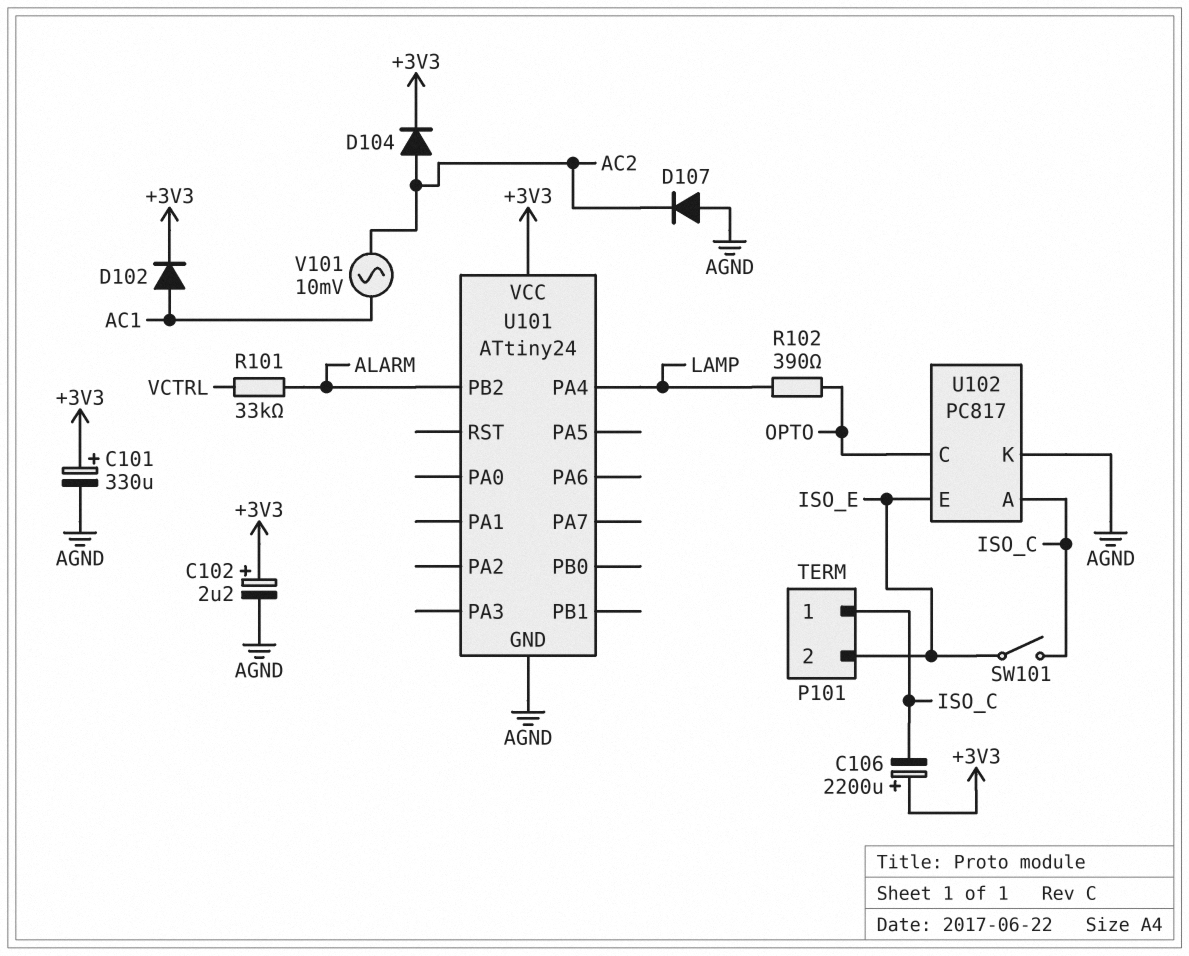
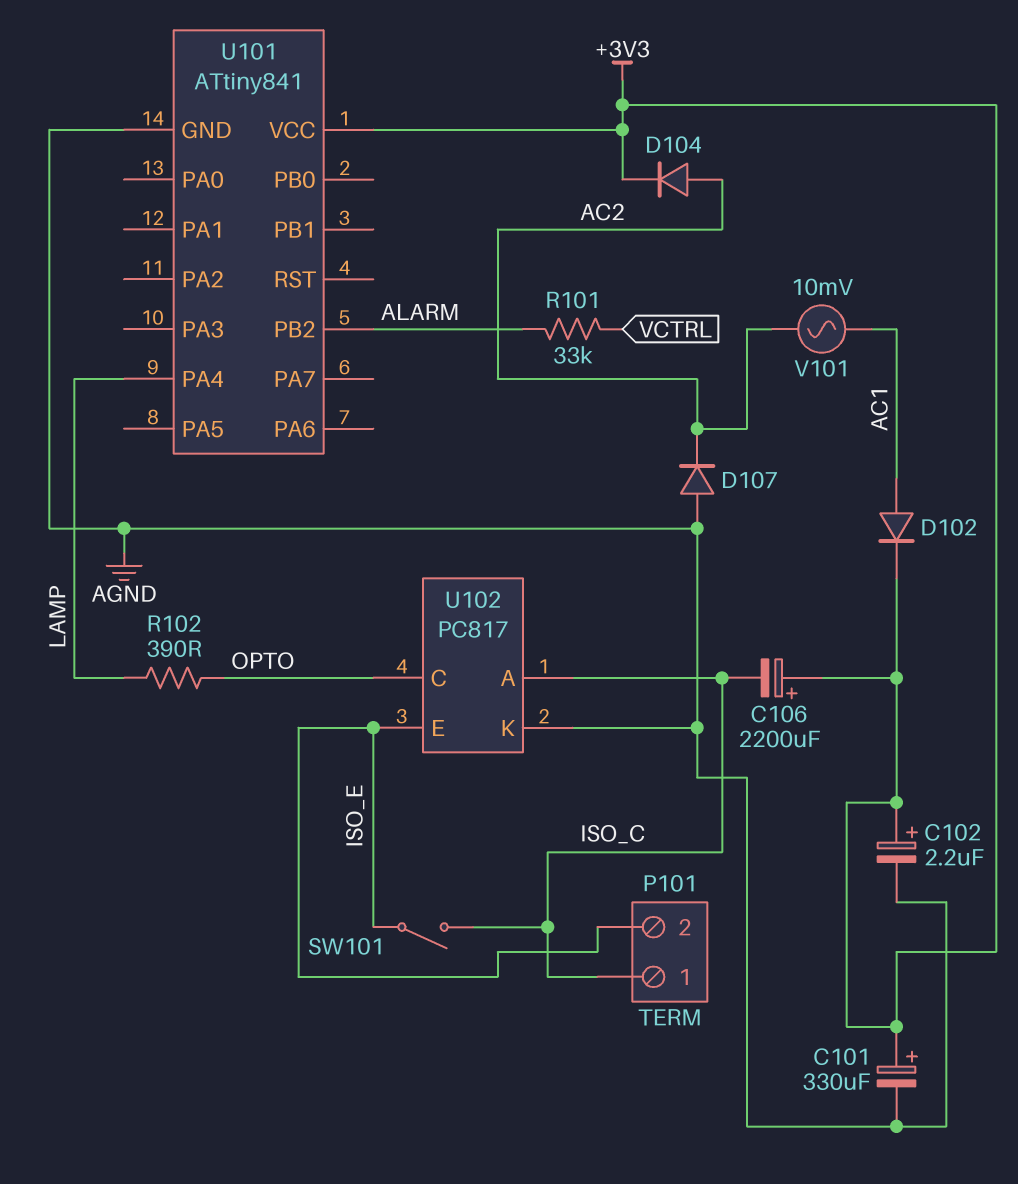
U101: ATtiny24 -> ATtiny841

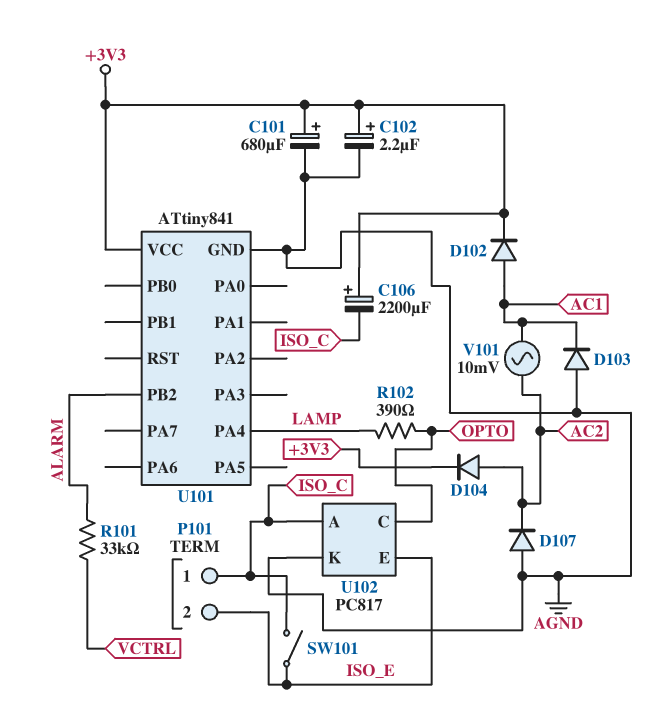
C101: 330uF (plus +3V3, minus AGND) -> 680uF (plus +3V3, minus AGND)
D103: none -> diode (A AGND, K AC1)

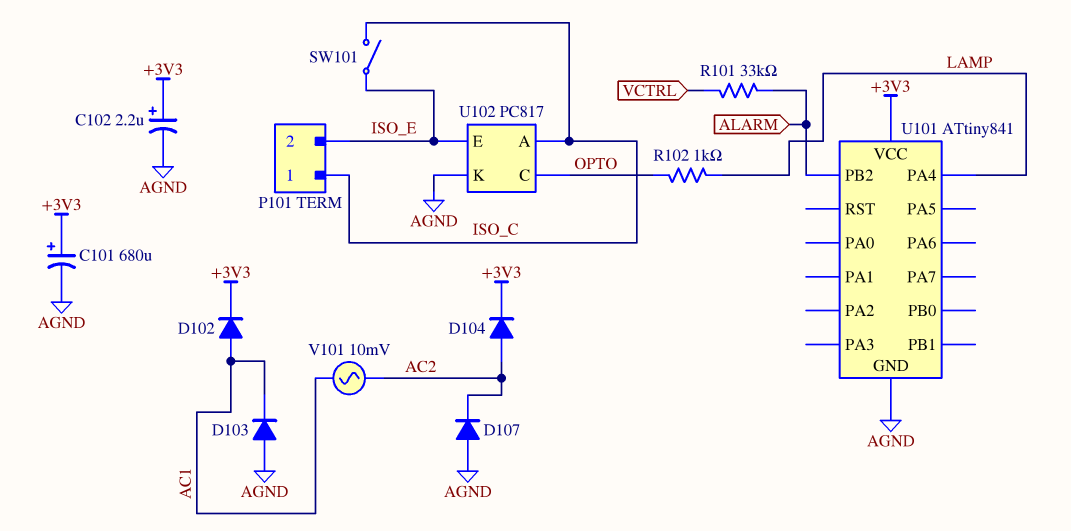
C106: 2200uF (plus +3V3, minus ISO_C) -> none
R102: 390 (LAMP, OPTO) -> 1k (LAMP, OPTO)

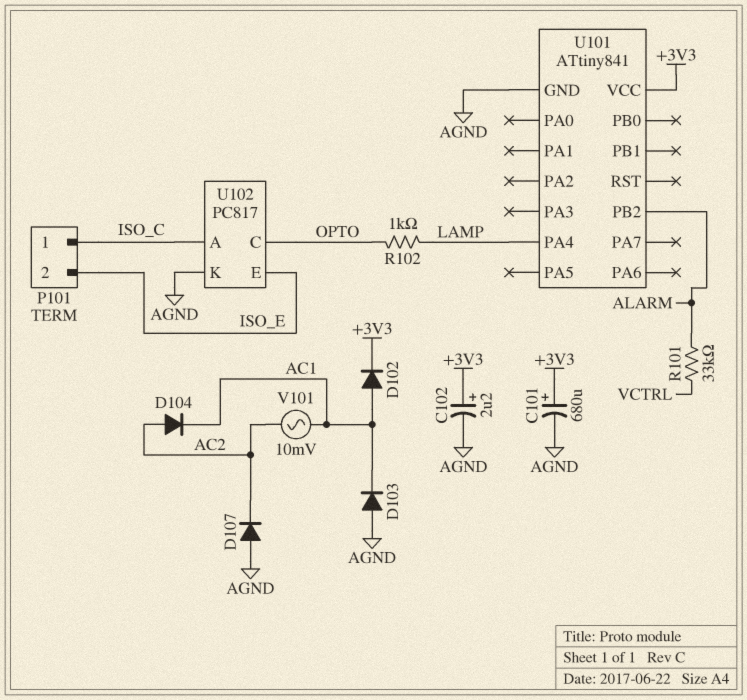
D104: diode (A AC2, K +3V3) -> diode (A AC2, K AC1)
SW101: switch (ISO_C, ISO_E) -> none

